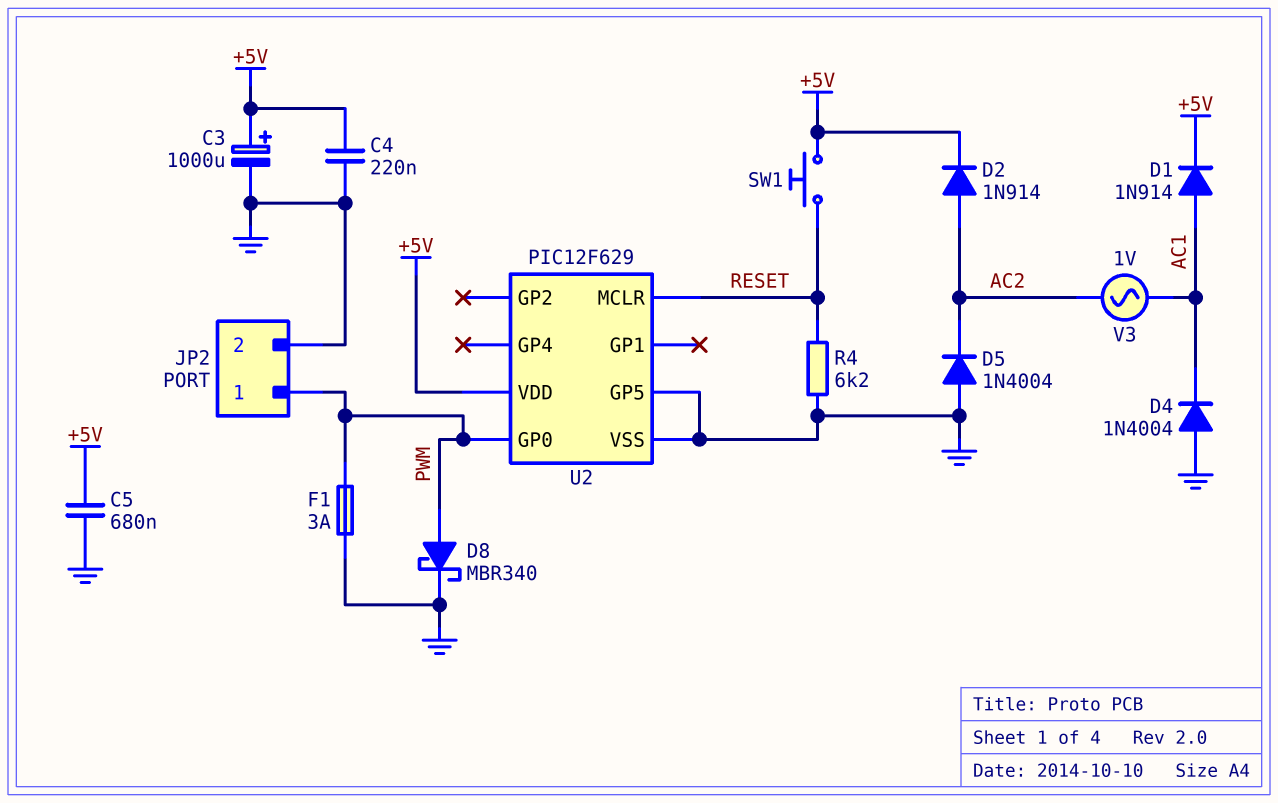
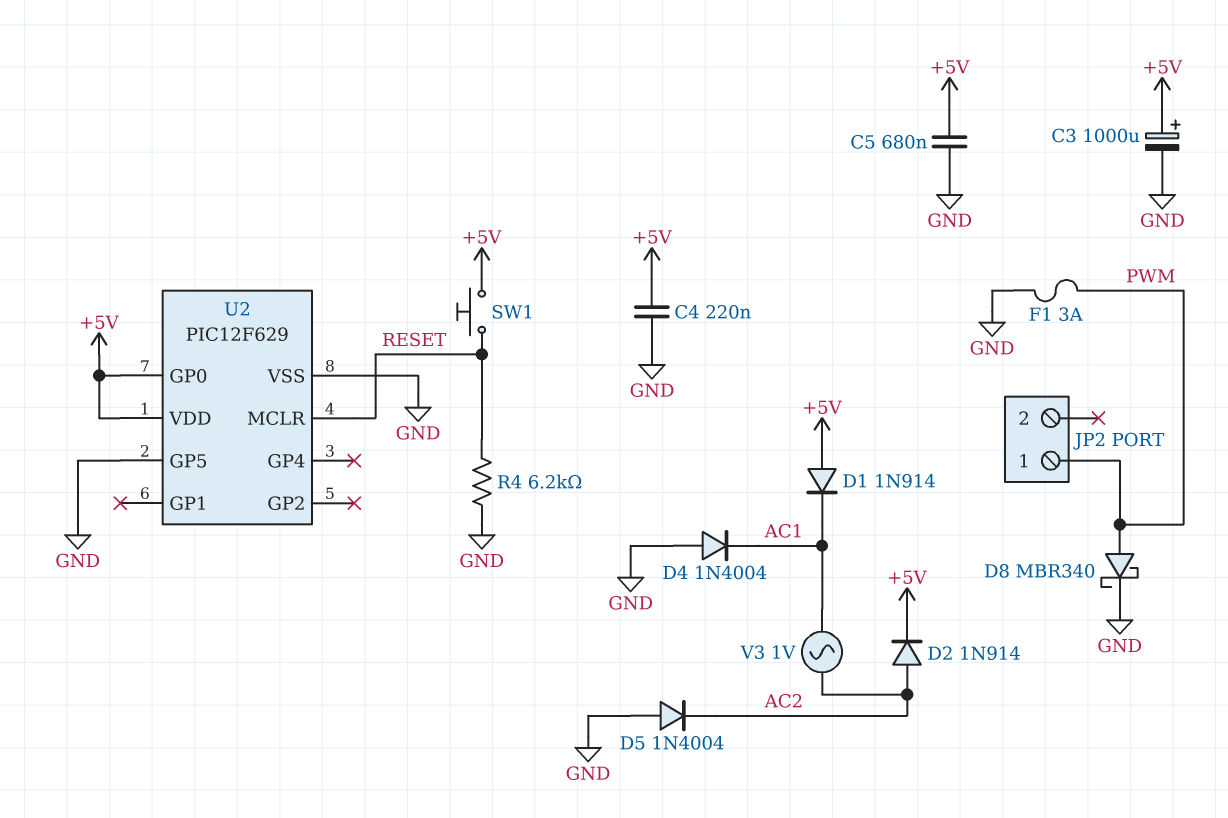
D1: diode 1N914 (A AC1, K +5V) -> diode 1N914 (A +5V, K AC1)
JP2 pin 2: GND -> none
U2 pin GP0: PWM -> +5V

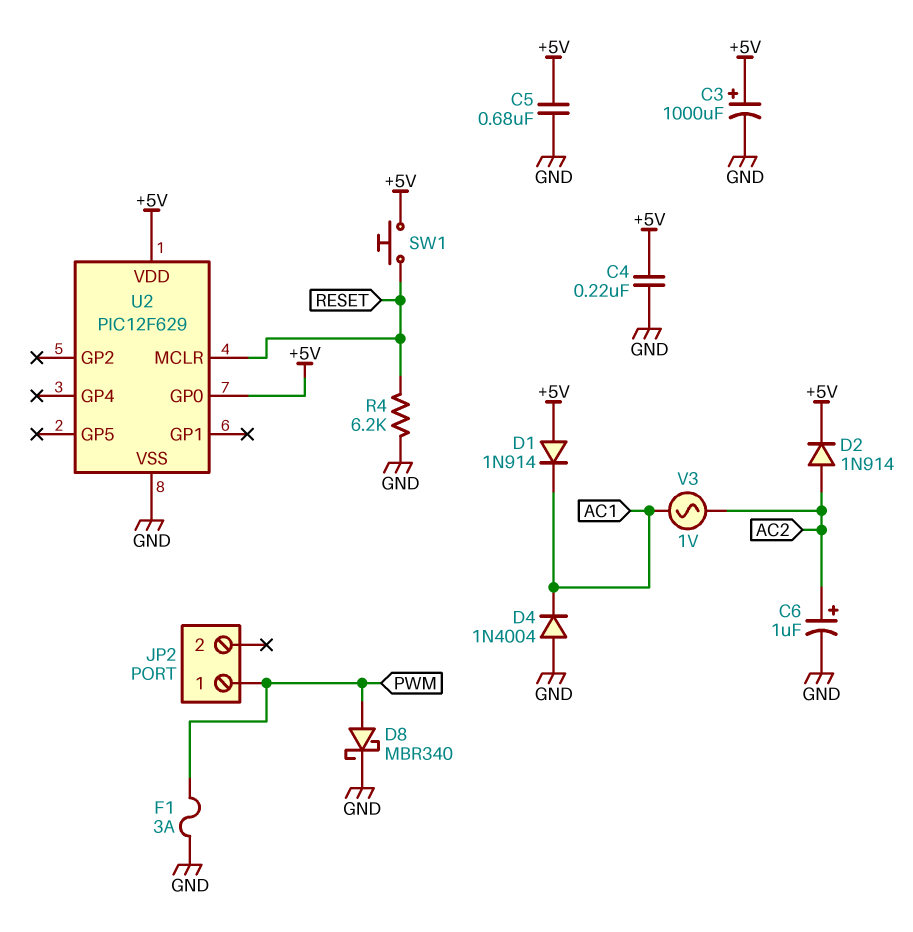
C6: none -> 1uF (plus AC2, minus GND)
D5: diode 1N4004 (A GND, K AC2) -> none
U2 pin GP5: GND -> none

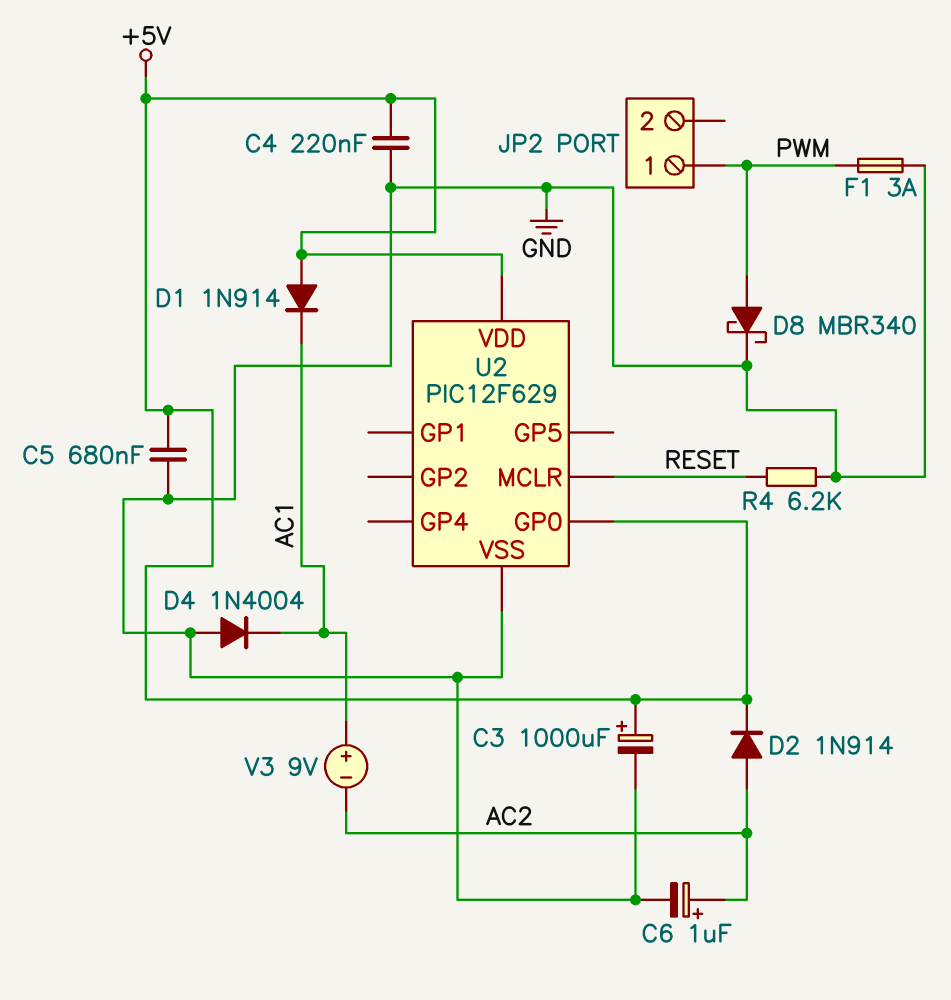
SW1: button (+5V, RESET) -> none
V3: AC 1V (AC1, AC2) -> 9V (plus AC1, minus AC2)

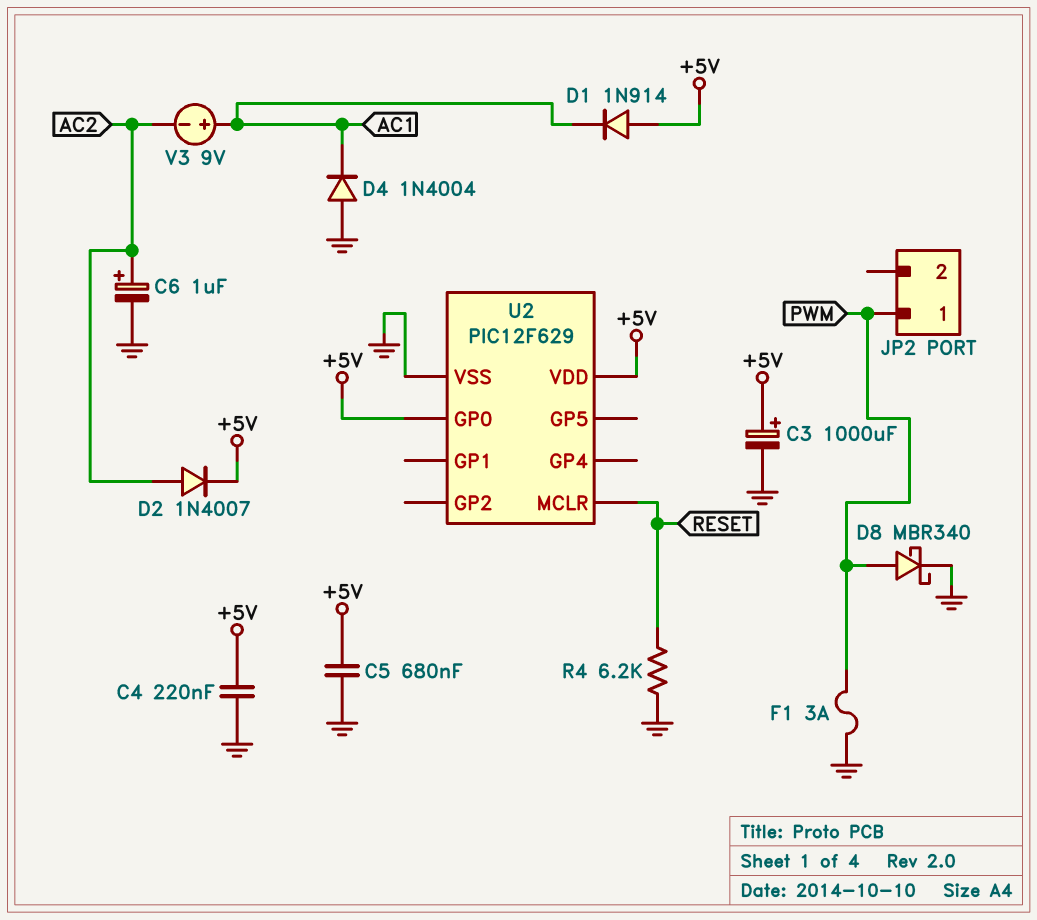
D2: diode 1N914 (A AC2, K +5V) -> diode 1N4007 (A AC2, K +5V)

